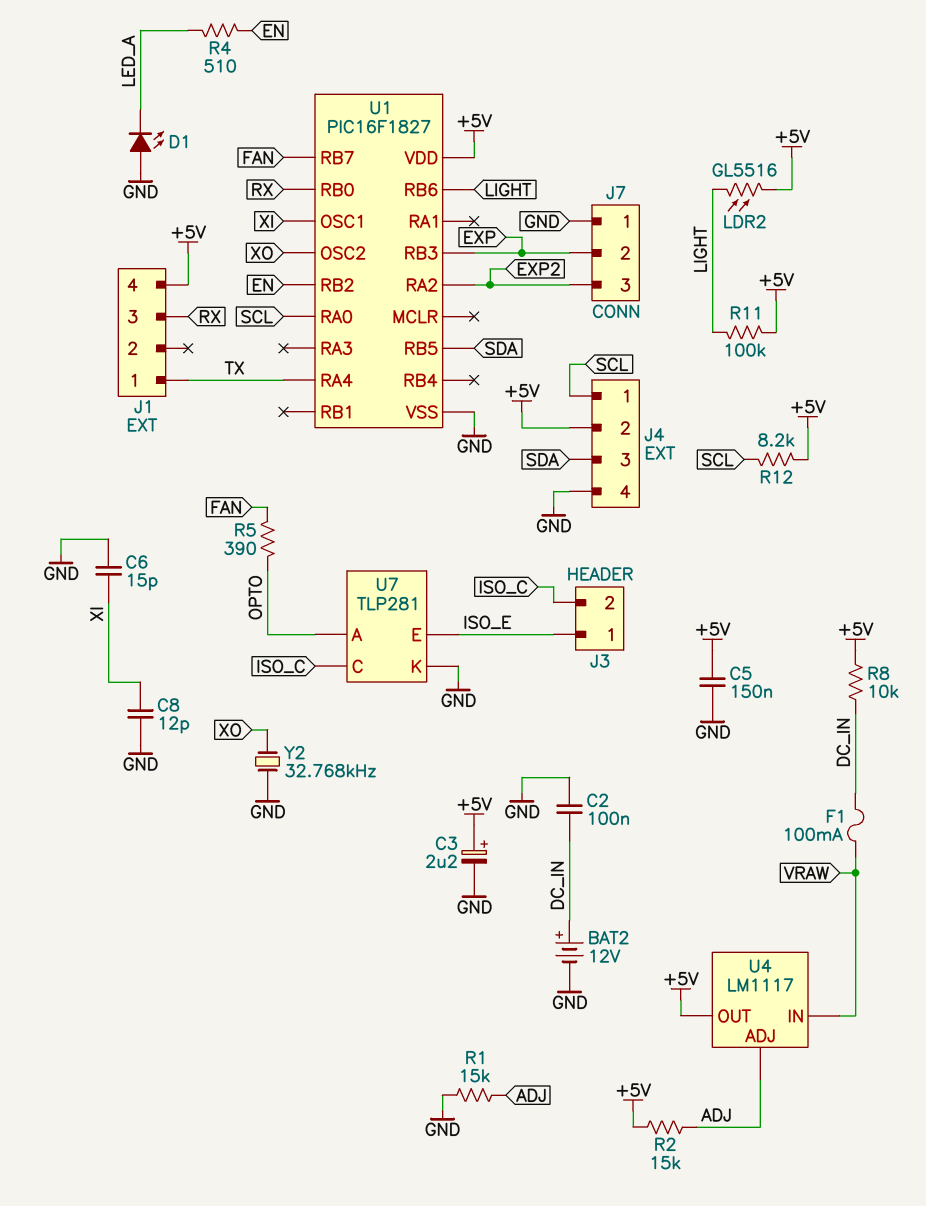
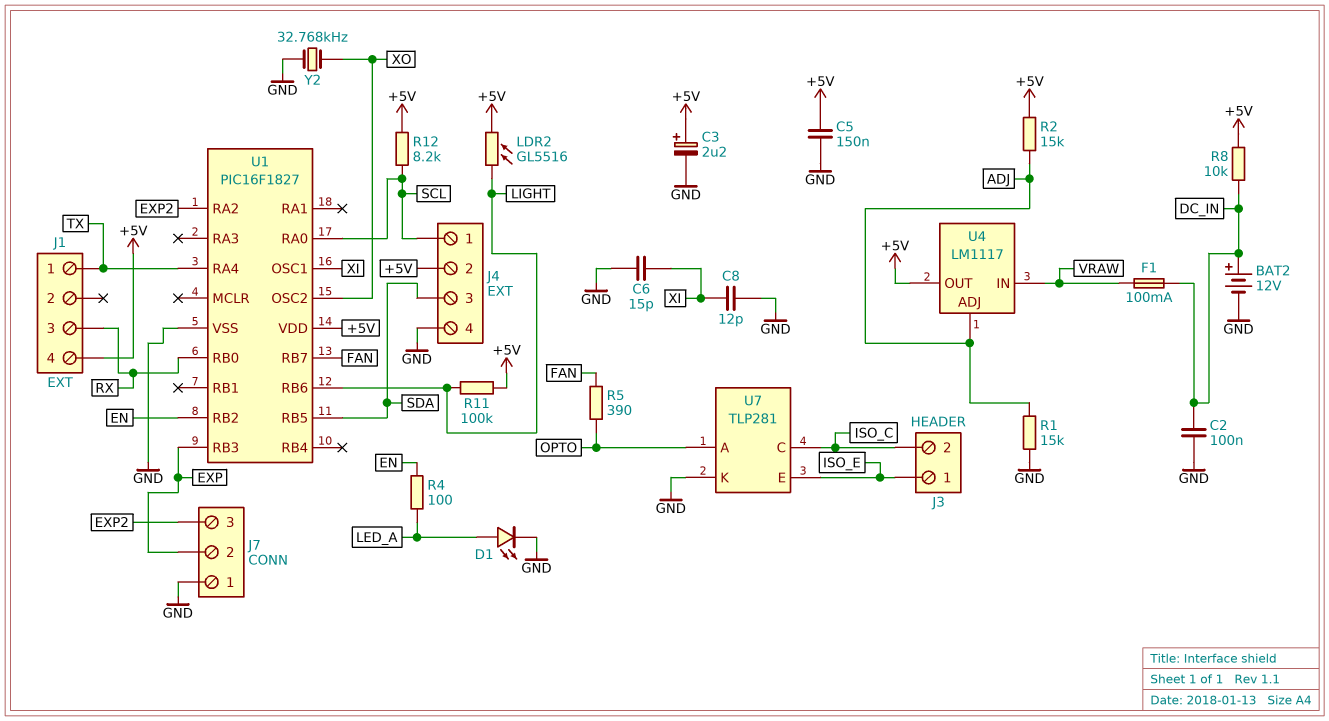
D1: LED (A GND, K LED_A) -> LED (A LED_A, K GND)
R4: 510 (EN, LED_A) -> 100 (EN, LED_A)

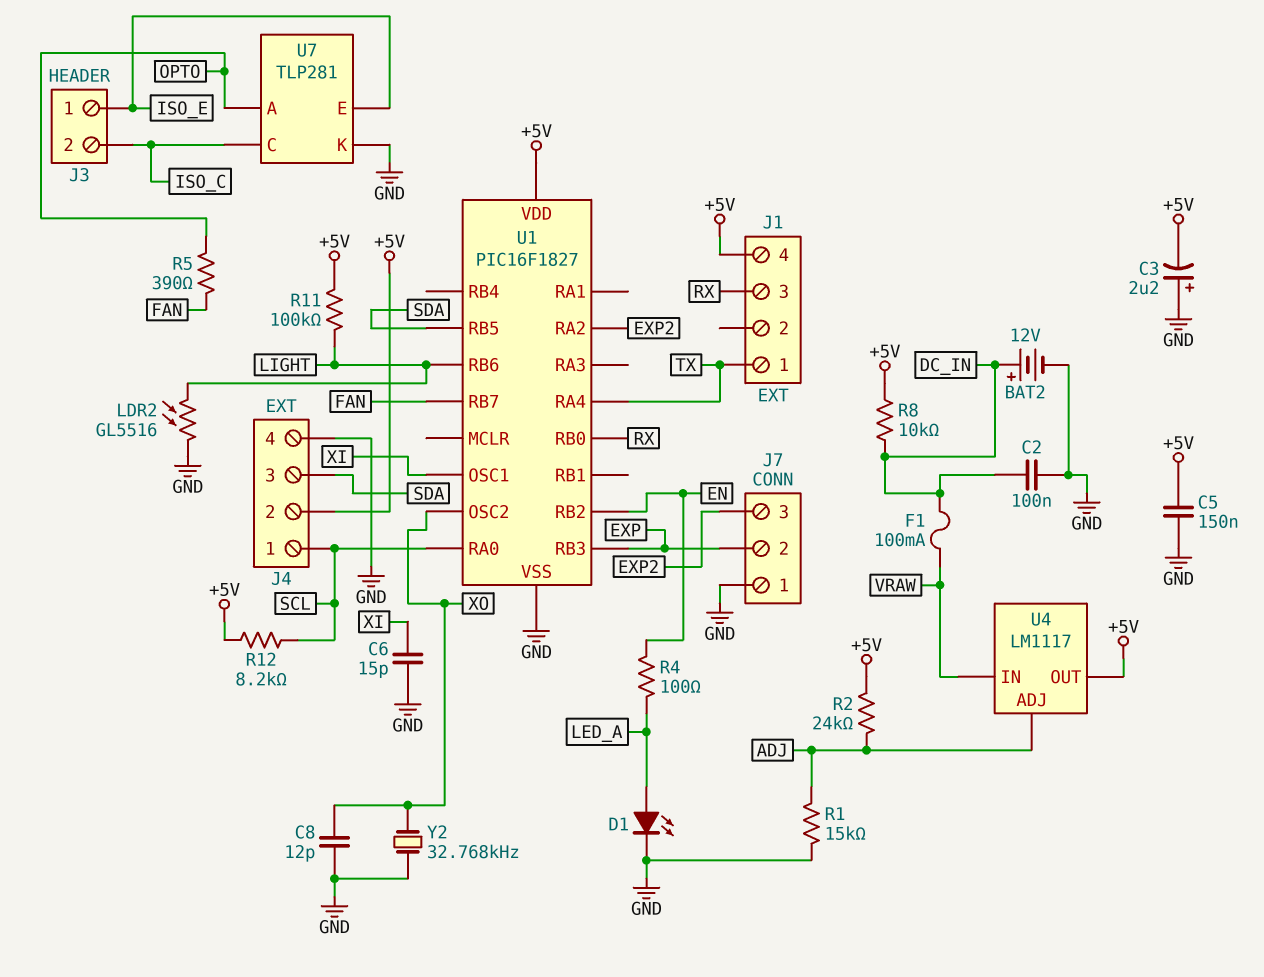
C3: 2.2uF (plus +5V, minus GND) -> 2.2uF (plus GND, minus +5V)
C8: 12pF (GND, XI) -> 12pF (GND, XO)
LDR2: GL5516 (+5V, LIGHT) -> GL5516 (GND, LIGHT)
R2: 15k (+5V, ADJ) -> 24k (+5V, ADJ)

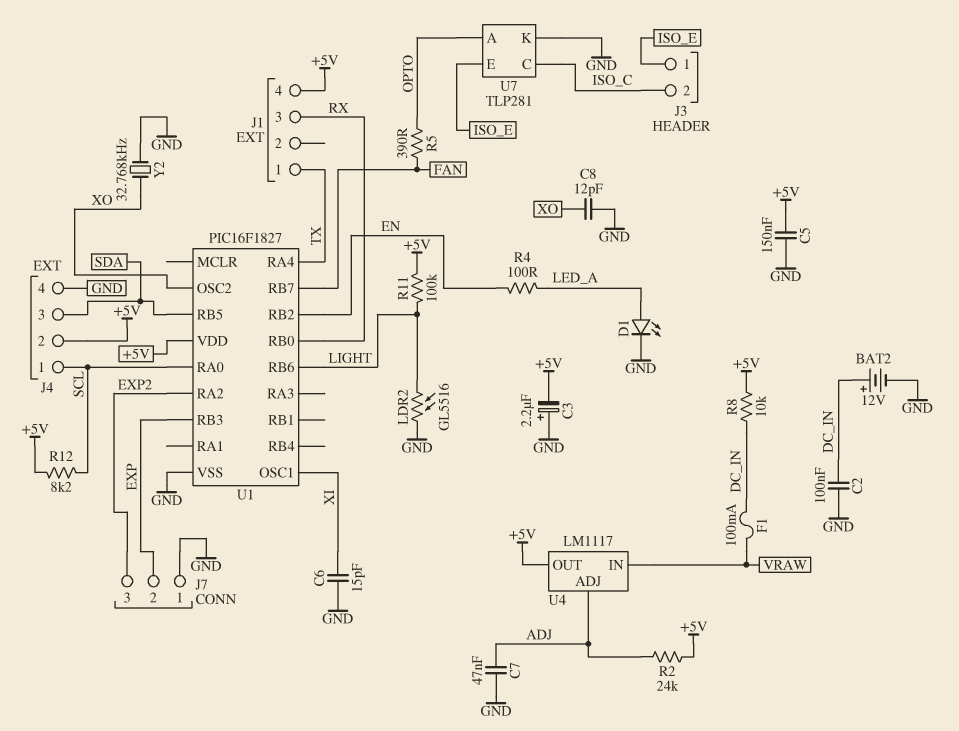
C7: none -> 47nF (ADJ, GND)
R1: 15k (ADJ, GND) -> none

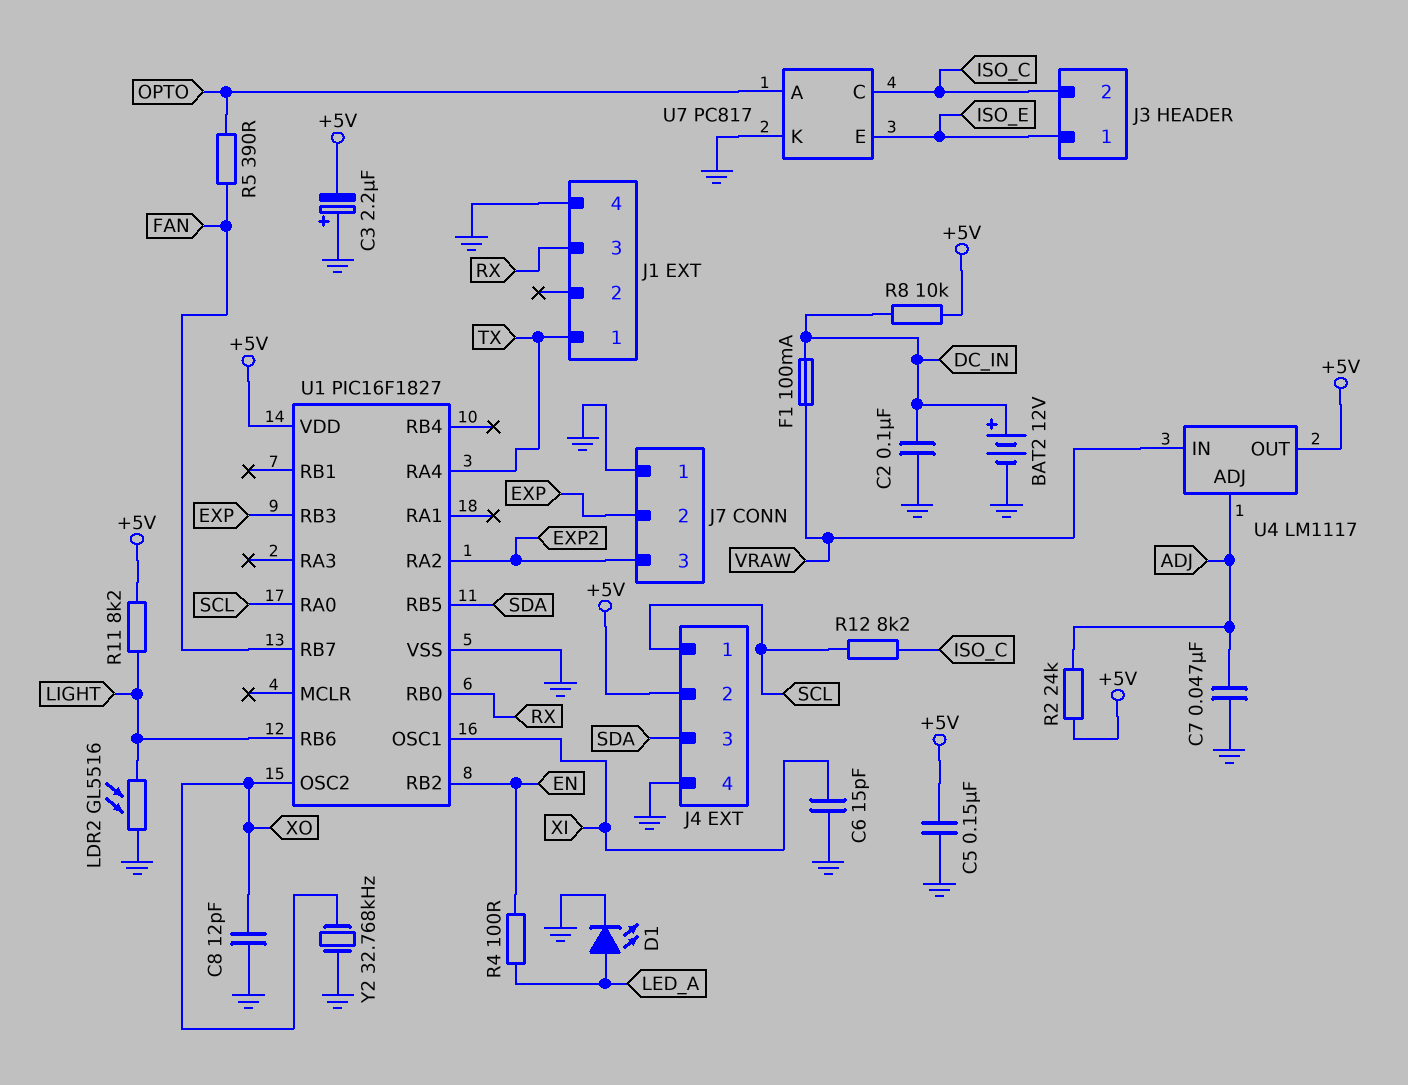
J1 pin 4: +5V -> GND
R11: 100k (+5V, LIGHT) -> 8.2k (+5V, LIGHT)
R12: 8.2k (+5V, SCL) -> 8.2k (ISO_C, SCL)
U7: TLP281 -> PC817

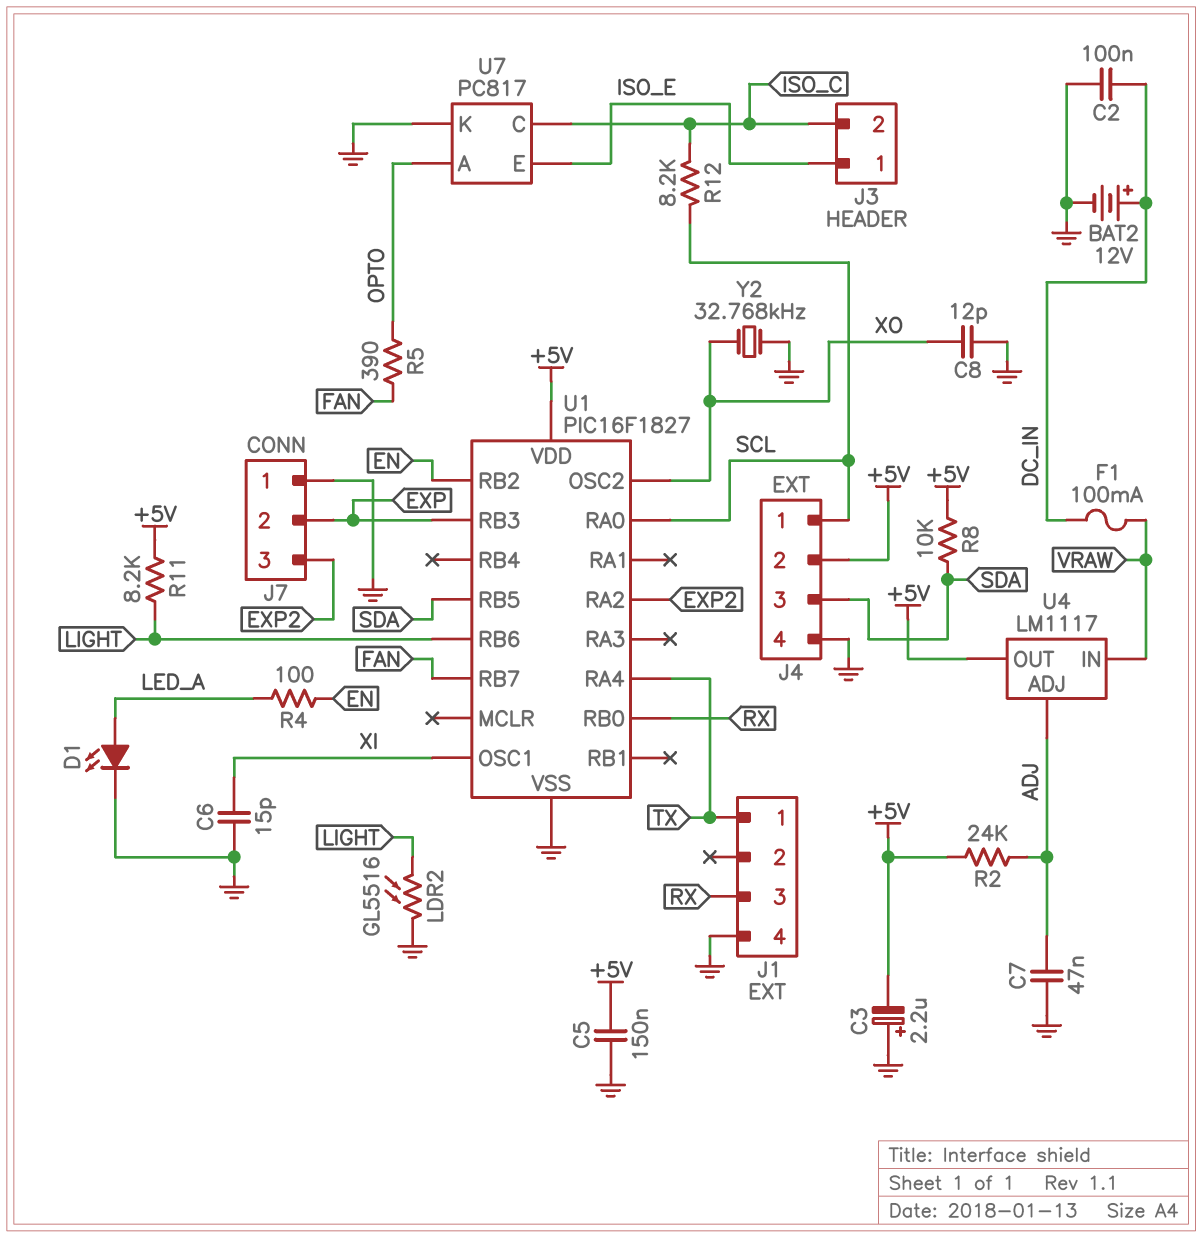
R8: 10k (+5V, DC_IN) -> 10k (+5V, SDA)

